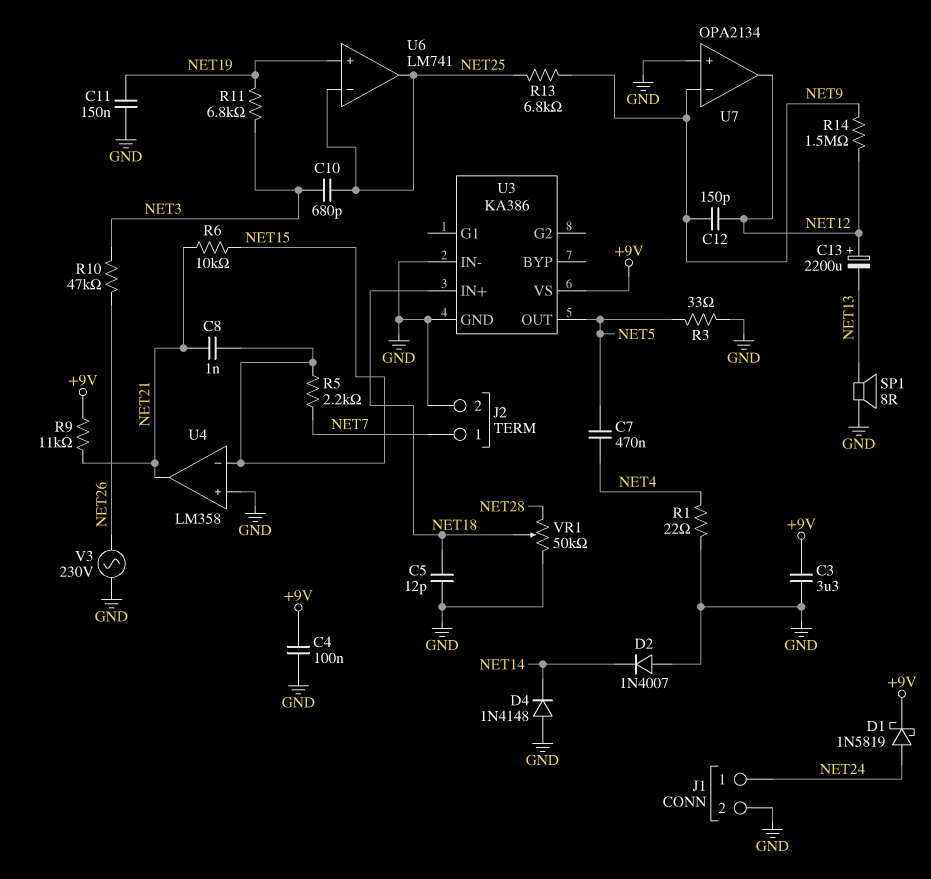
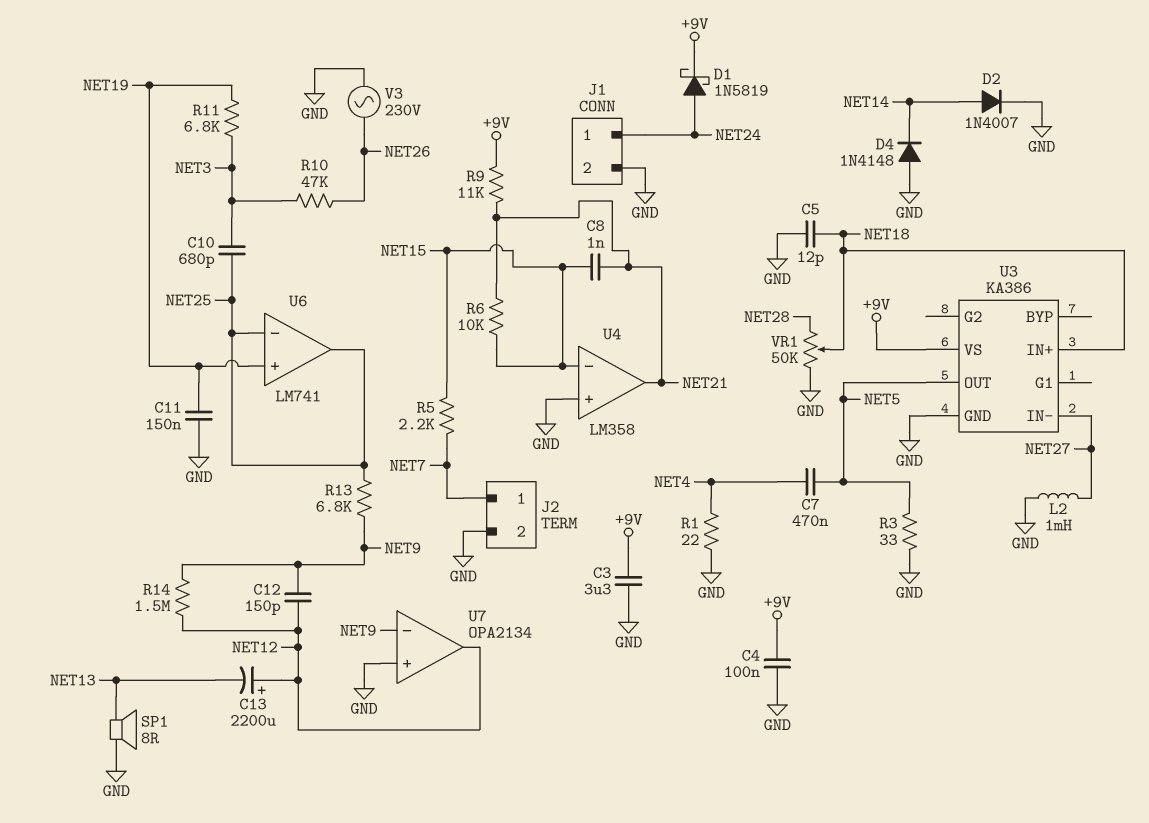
D2: diode 1N4007 (A GND, K NET14) -> diode 1N4007 (A NET14, K GND)
L2: none -> 1mH (GND, NET27)
U3 pin IN-: GND -> NET27

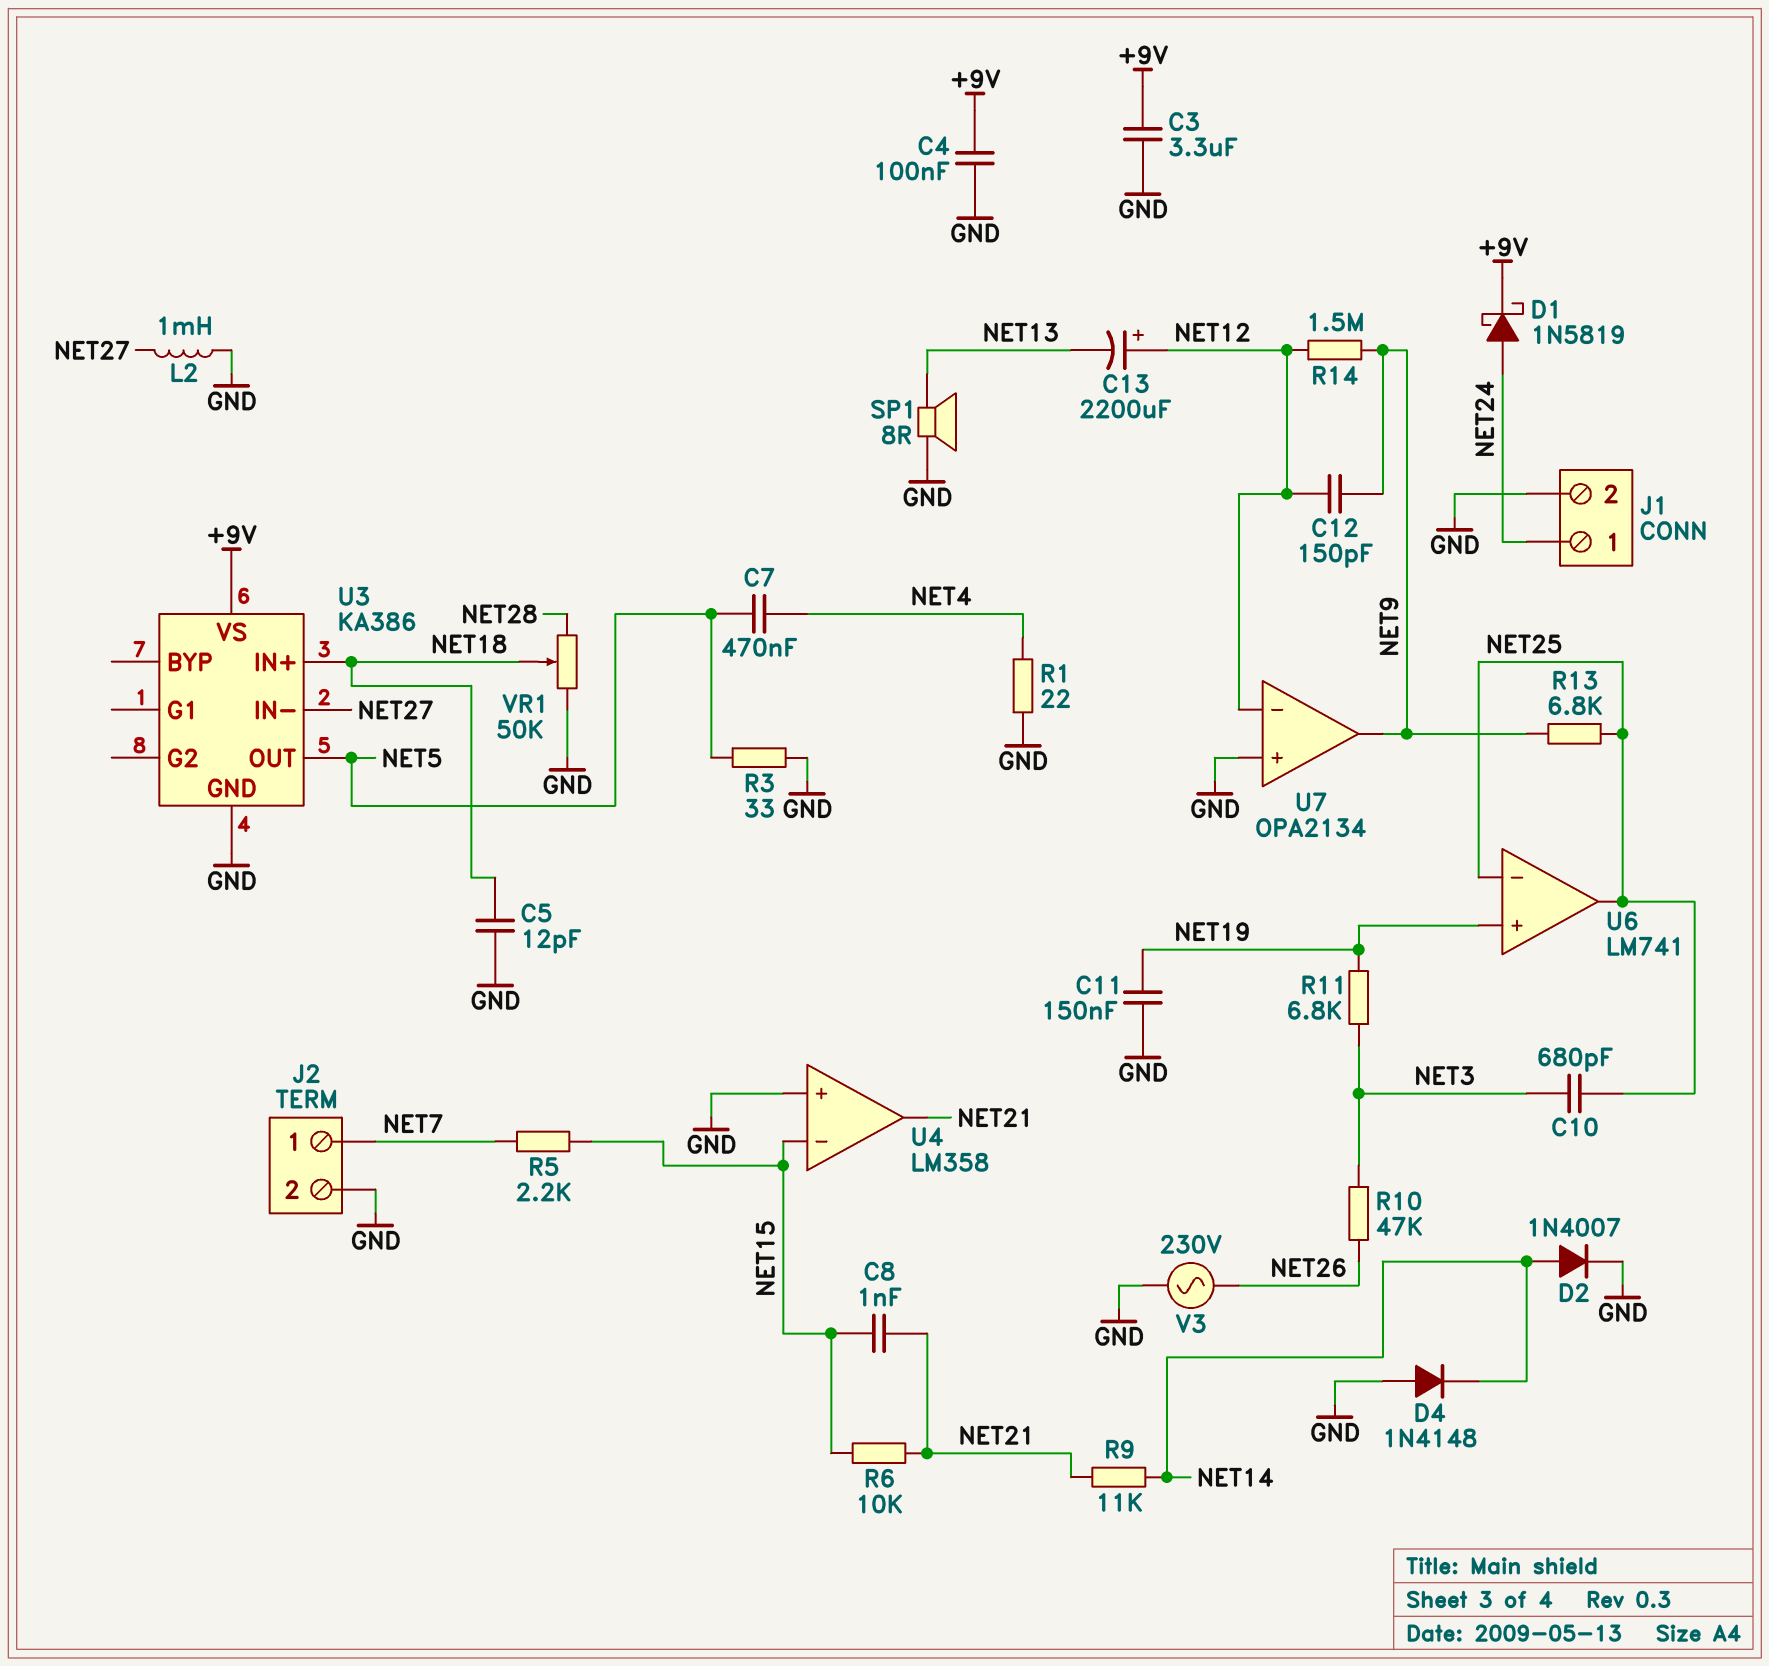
R9: 11k (+9V, NET21) -> 11k (NET14, NET21)
U7 pin in-: NET9 -> NET12
U7 pin out: NET12 -> NET9

